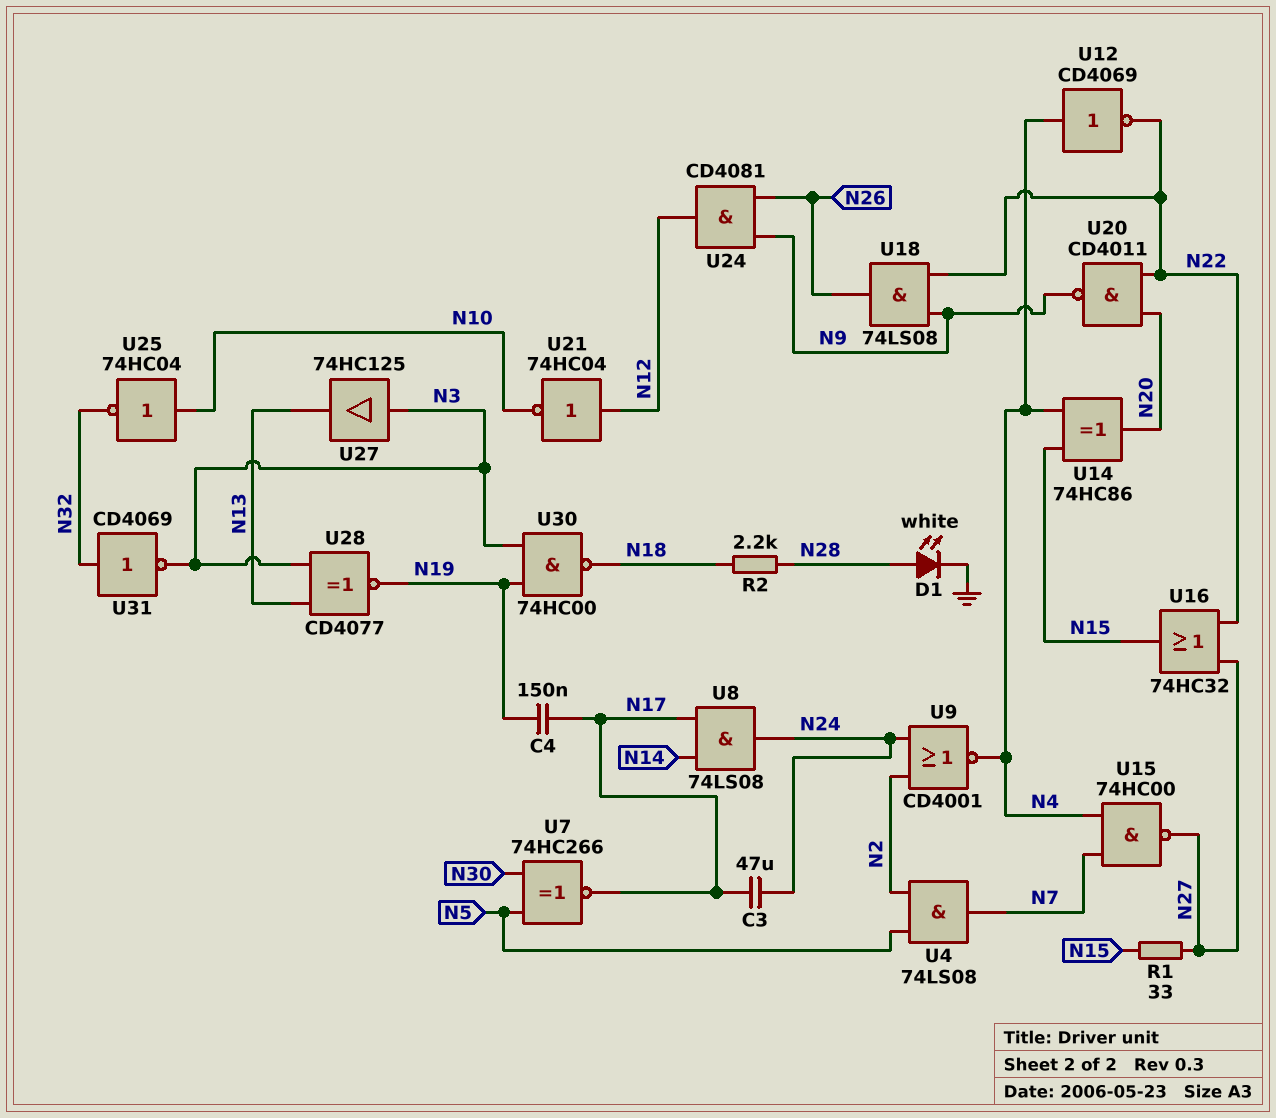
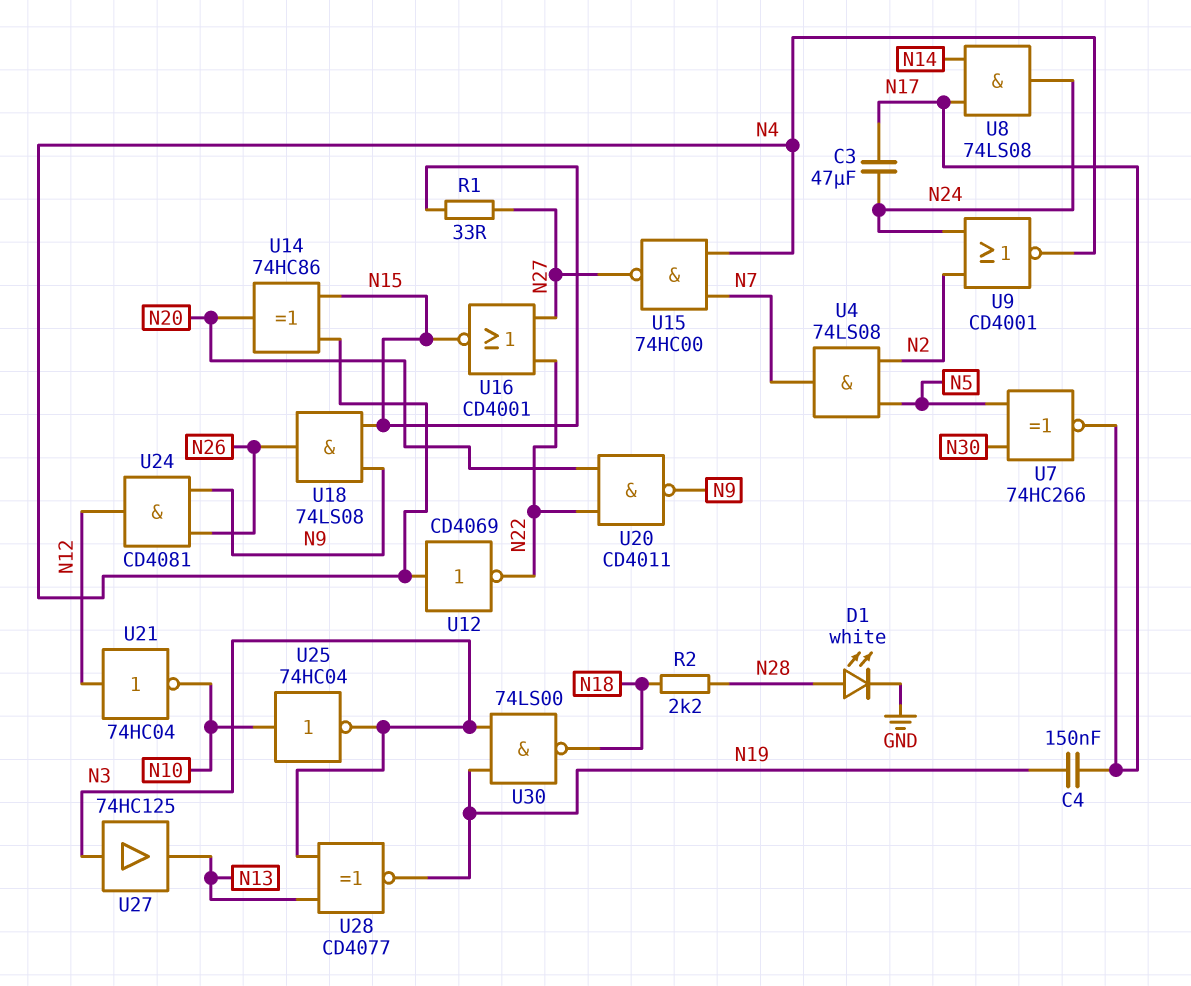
U16: OR 74HC32 (in N22, in N27, out N15) -> NOR CD4001 (in N22, in N27, out N15)
U18: AND 74LS08 (in N9, in N22, out N26) -> AND 74LS08 (in N9, in N15, out N26)
U25: NOT 74HC04 (in N10, out N32) -> NOT 74HC04 (in N10, out N3)
U30: NAND 74HC00 (in N3, in N19, out N18) -> NAND 74LS00 (in N3, in N19, out N18)
U31: NOT CD4069 (in N32, out N3) -> none

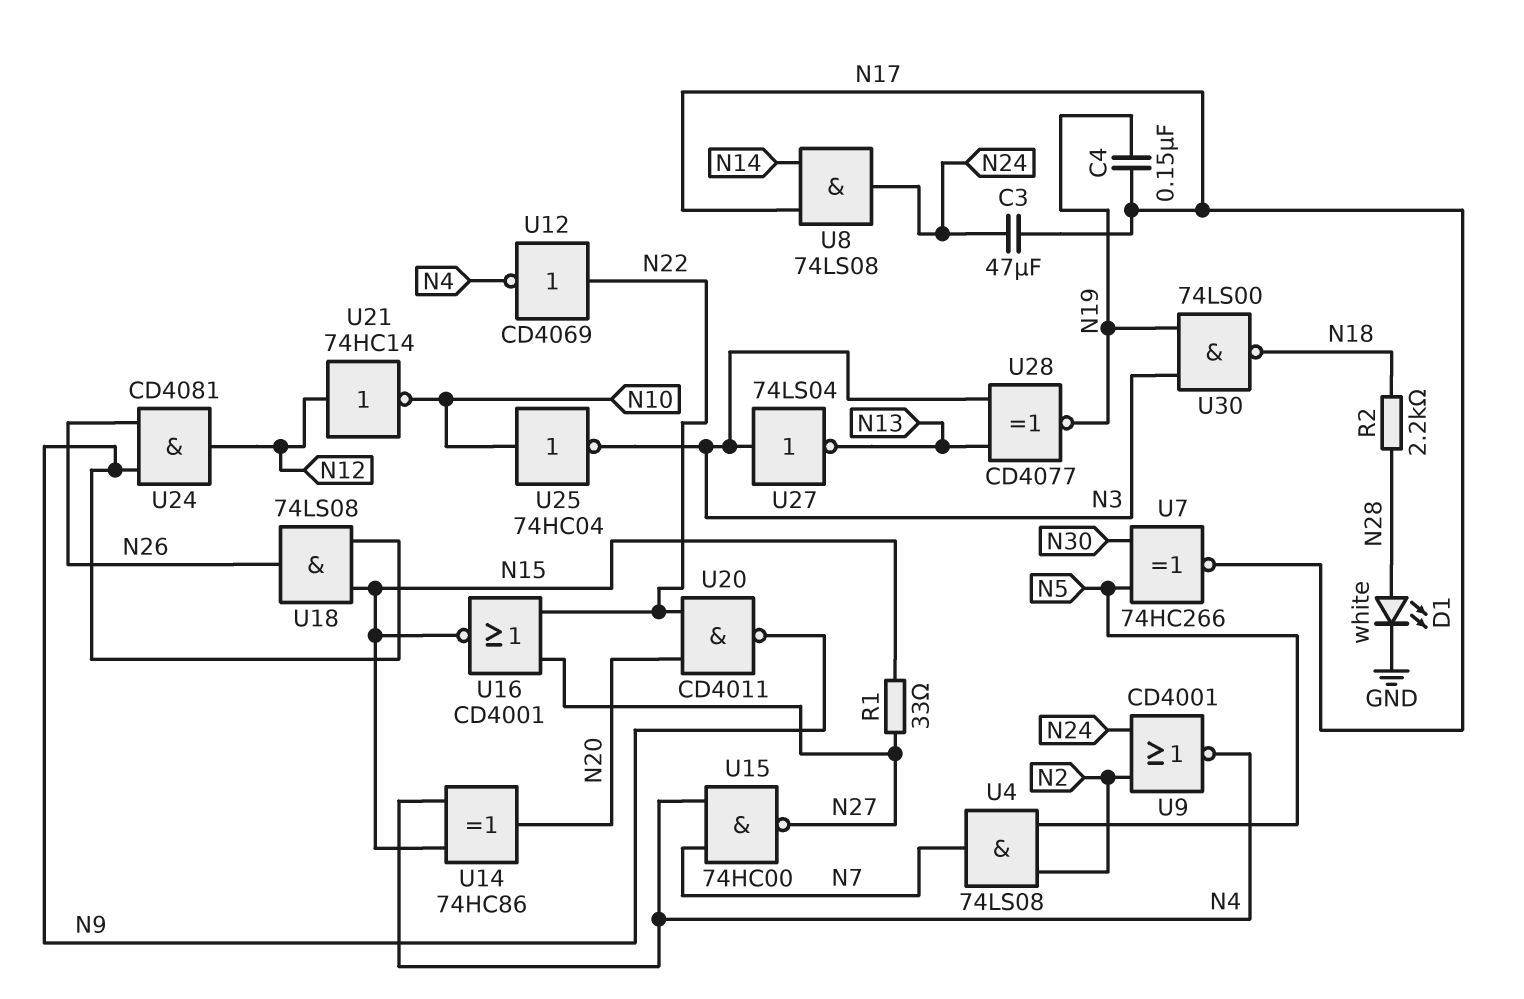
U12: NOT CD4069 (in N4, out N22) -> NOT CD4069 (in N22, out N4)
U21: NOT 74HC04 (in N12, out N10) -> NOT 74HC14 (in N12, out N10)
U27: buffer 74HC125 (in N3, out N13) -> NOT 74LS04 (in N3, out N13)

